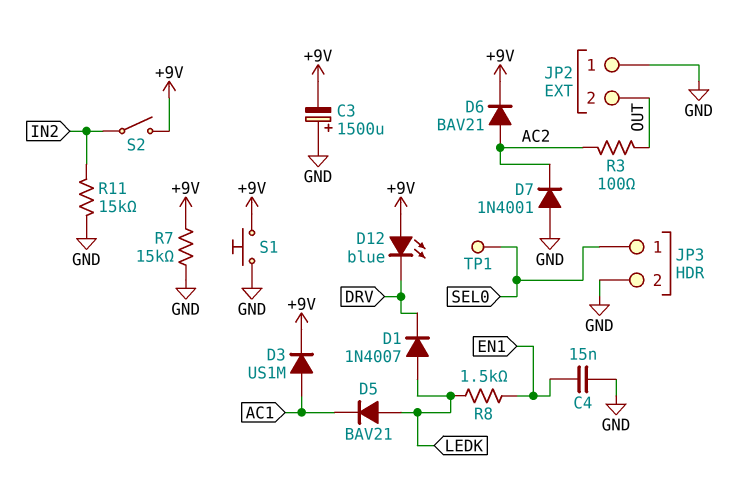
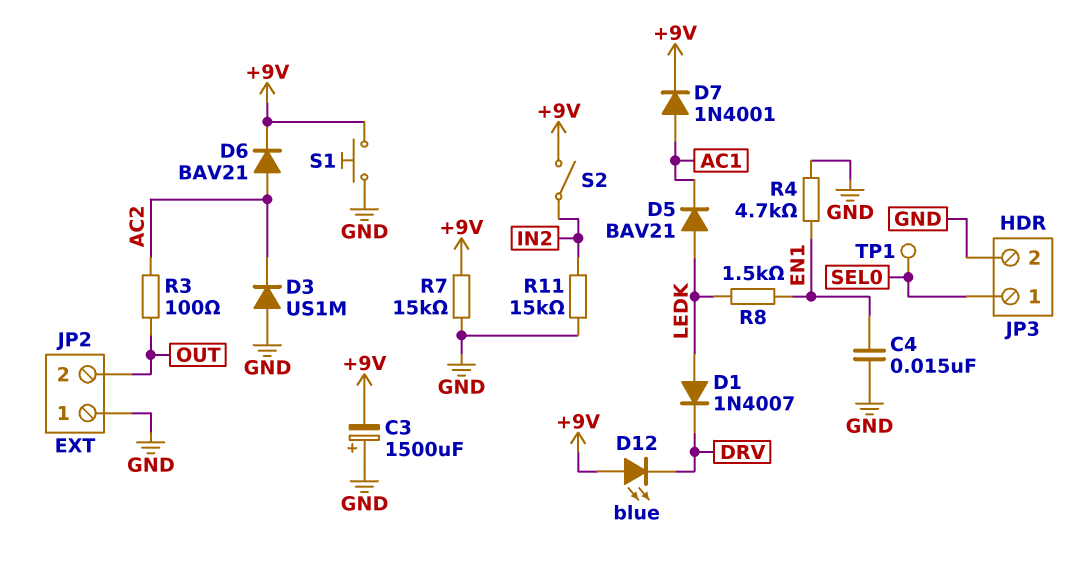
D3: diode US1M (A AC1, K +9V) -> diode US1M (A GND, K AC2)
D7: diode 1N4001 (A GND, K AC2) -> diode 1N4001 (A AC1, K +9V)
R4: none -> 4.7k (EN1, GND)

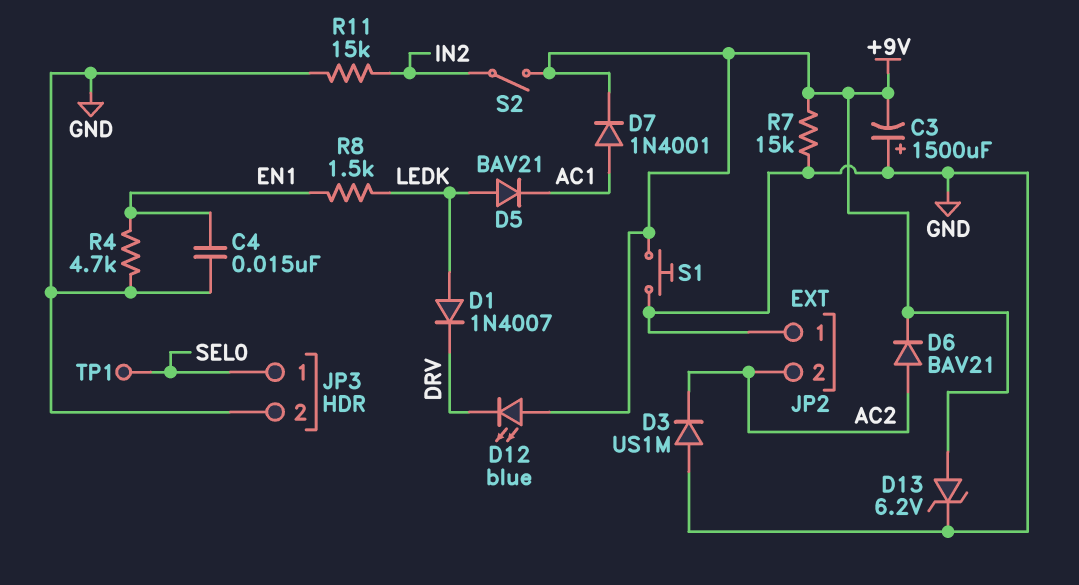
D13: none -> zener 6.2V (A +9V, K GND)
JP2 pin 2: OUT -> AC2
R3: 100 (AC2, OUT) -> none

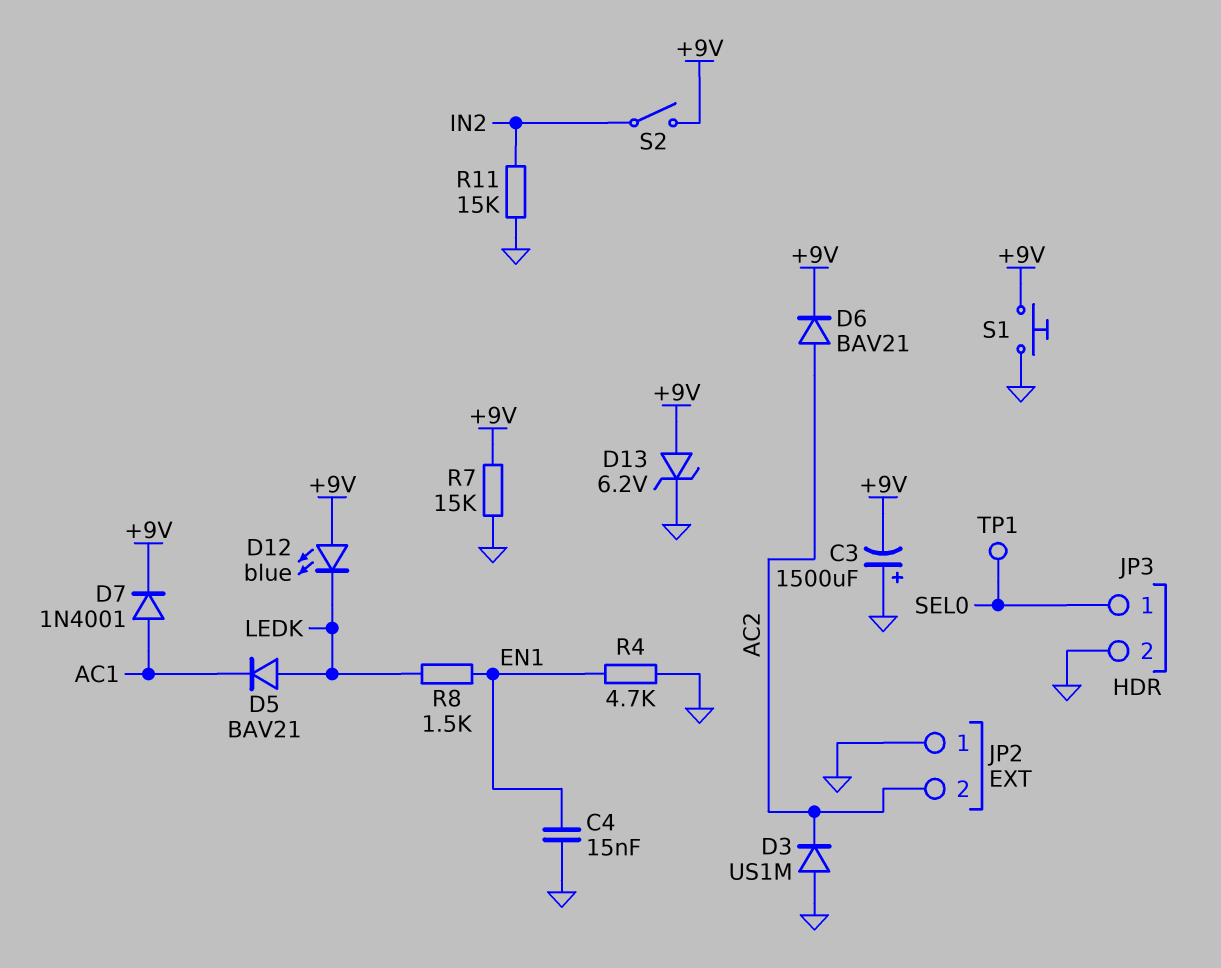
D1: diode 1N4007 (A LEDK, K DRV) -> none
D12: LED blue (A +9V, K DRV) -> LED blue (A +9V, K LEDK)

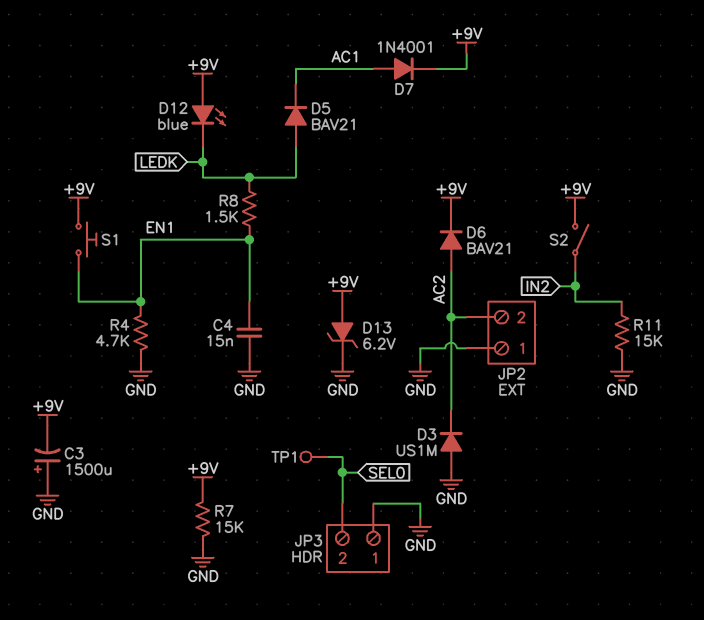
JP3 pin 1: SEL0 -> GND
JP3 pin 2: GND -> SEL0
S1: button (+9V, GND) -> button (+9V, EN1)

